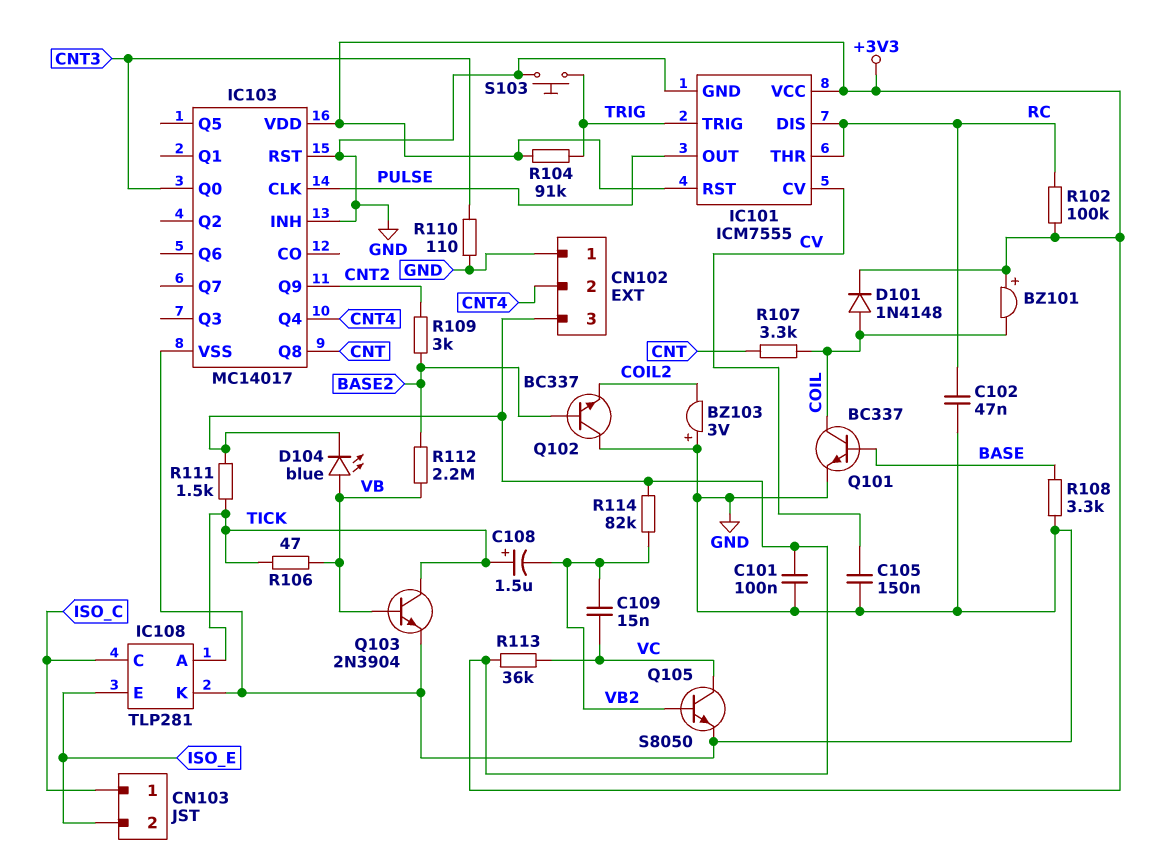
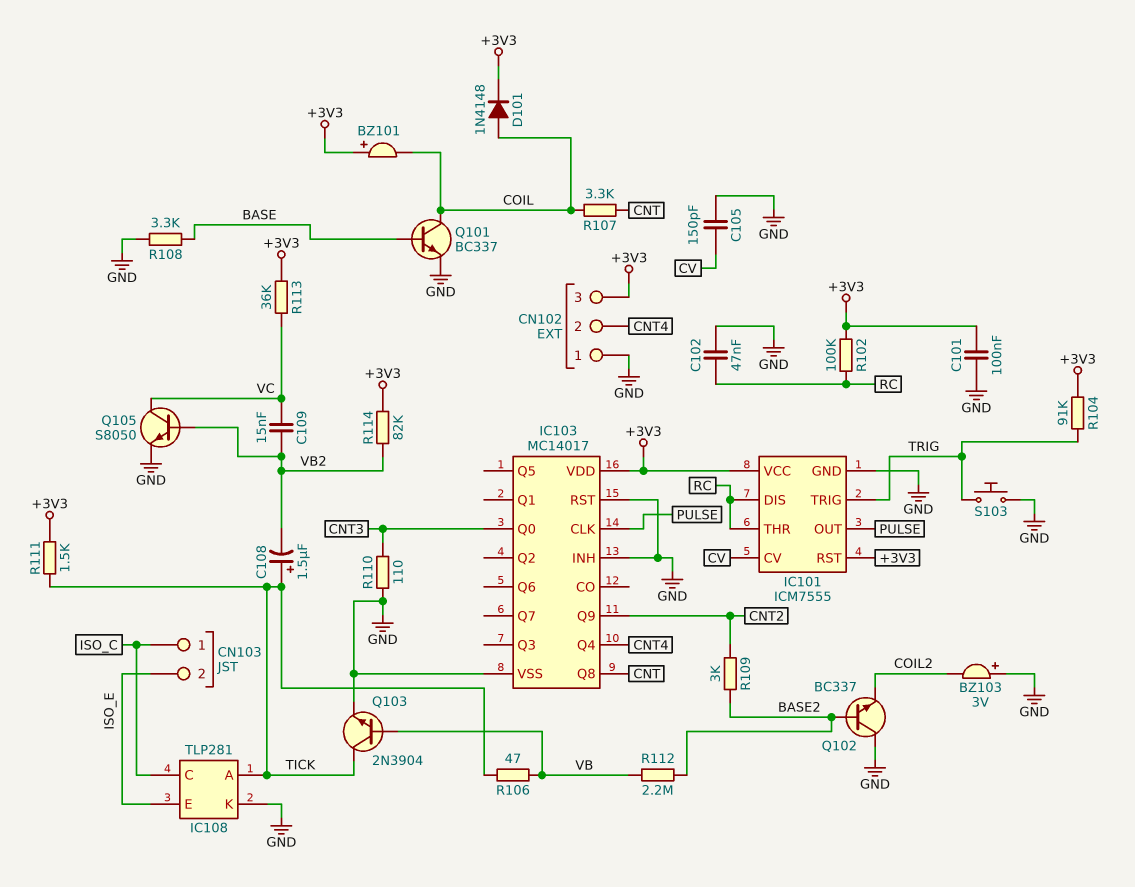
C105: 150nF (CV, GND) -> 150pF (CV, GND)
D104: LED blue (A VB, K +3V3) -> none

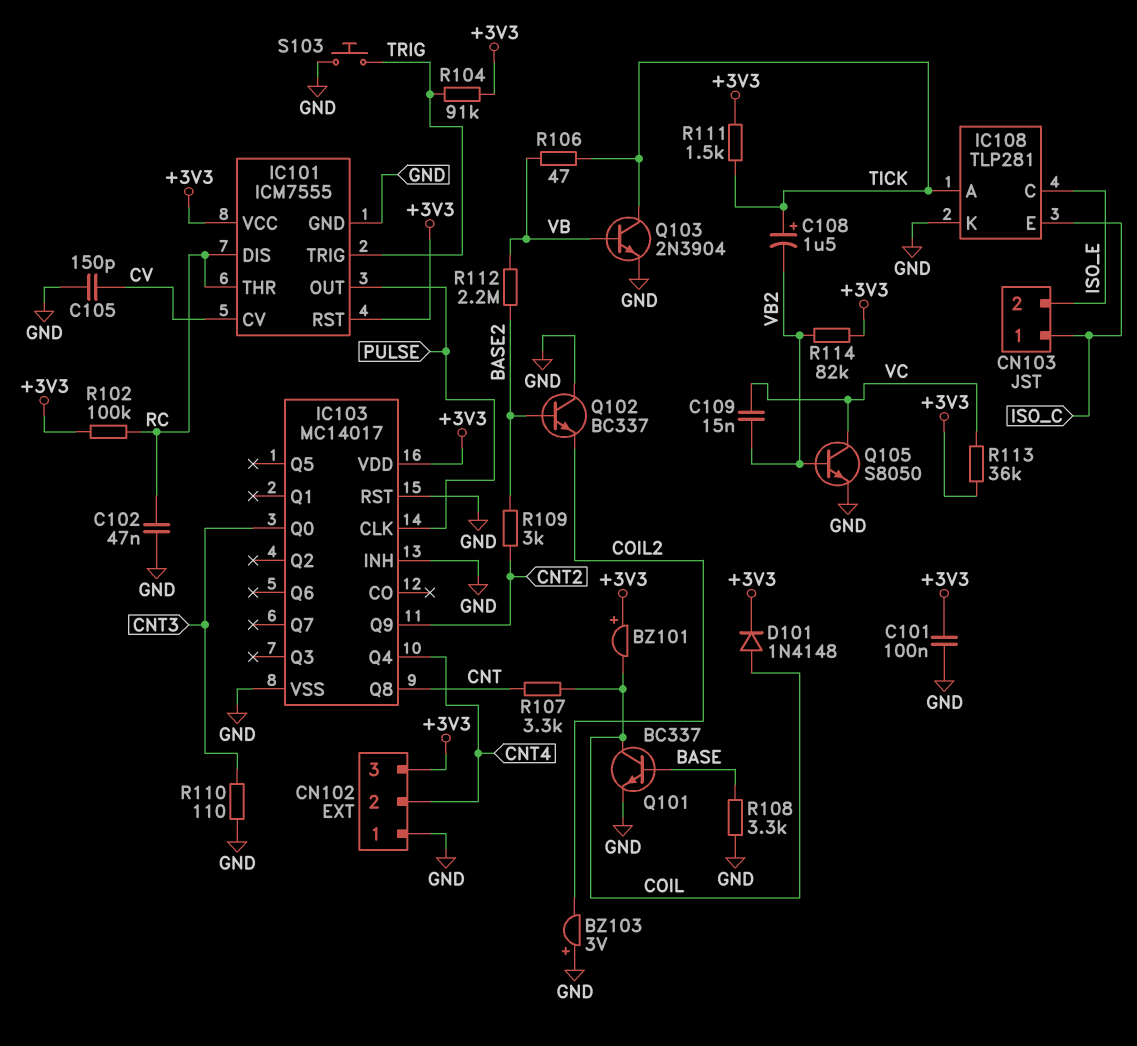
IC108 pin C: ISO_C -> ISO_E
IC108 pin E: ISO_E -> ISO_C

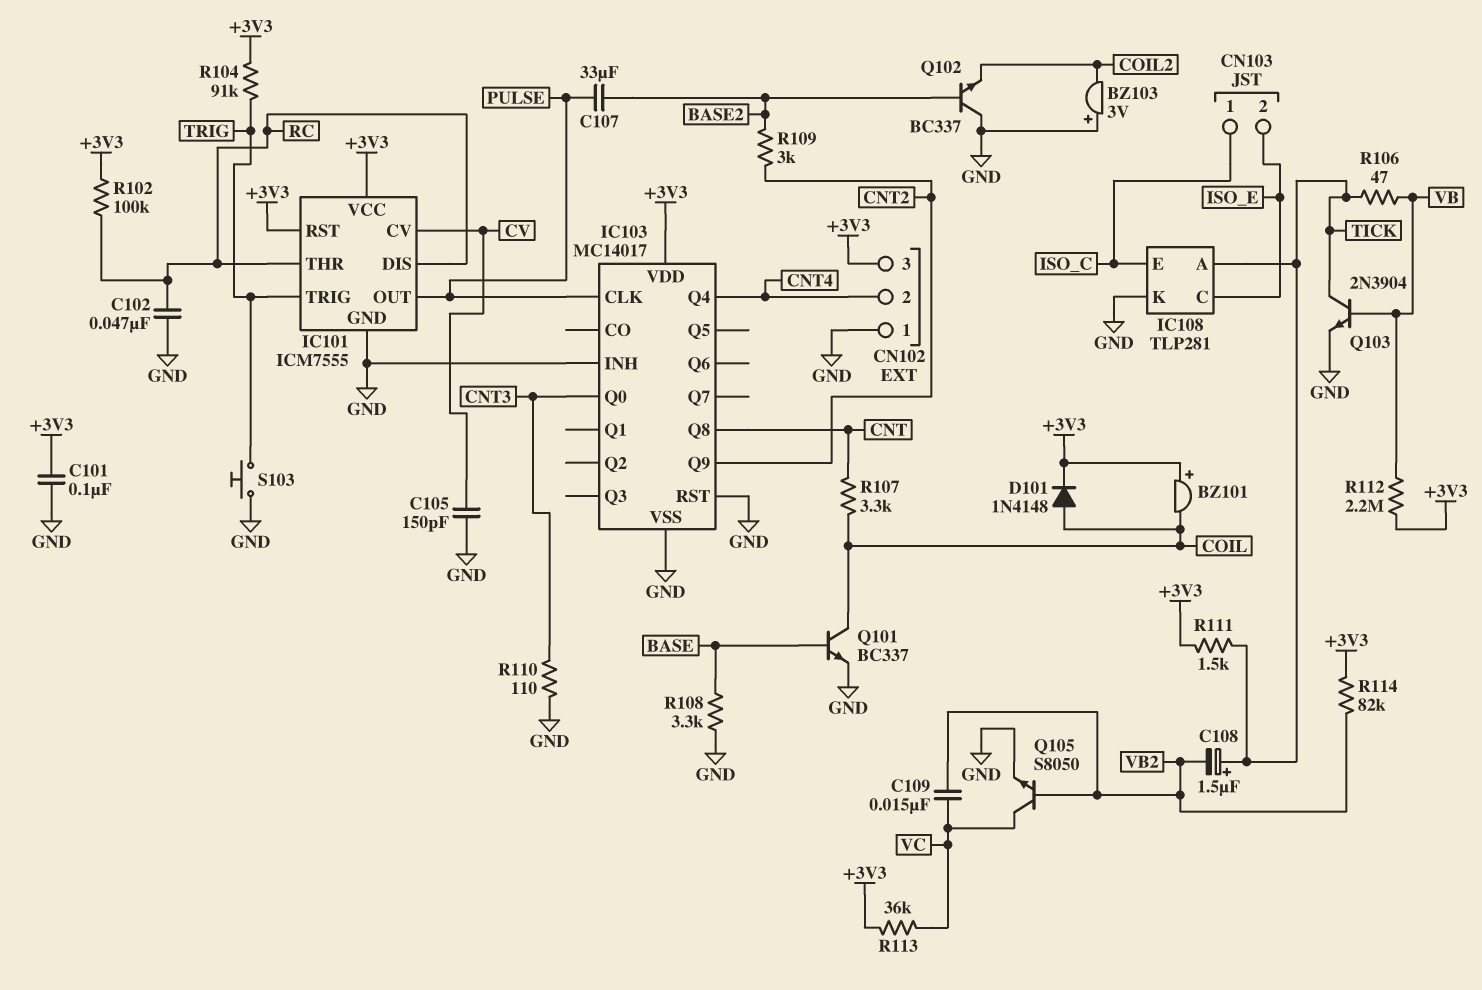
C107: none -> 33uF (BASE2, PULSE)
R112: 2.2M (BASE2, VB) -> 2.2M (+3V3, VB)

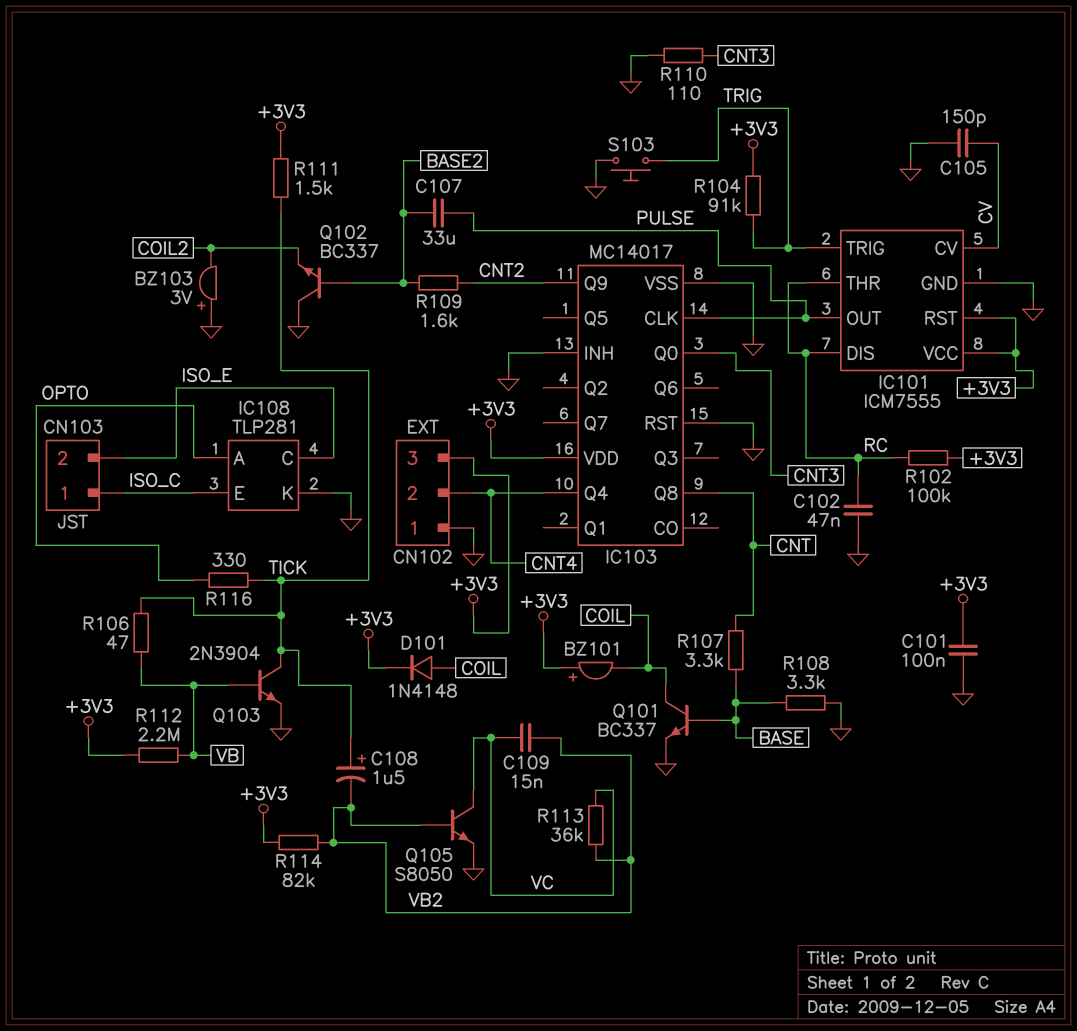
IC108 pin A: TICK -> OPTO
R107: 3.3k (CNT, COIL) -> 3.3k (BASE, CNT)
R109: 3k (BASE2, CNT2) -> 1.6k (BASE2, CNT2)
R113: 36k (+3V3, VC) -> 36k (VB2, VC)
R116: none -> 330 (OPTO, TICK)

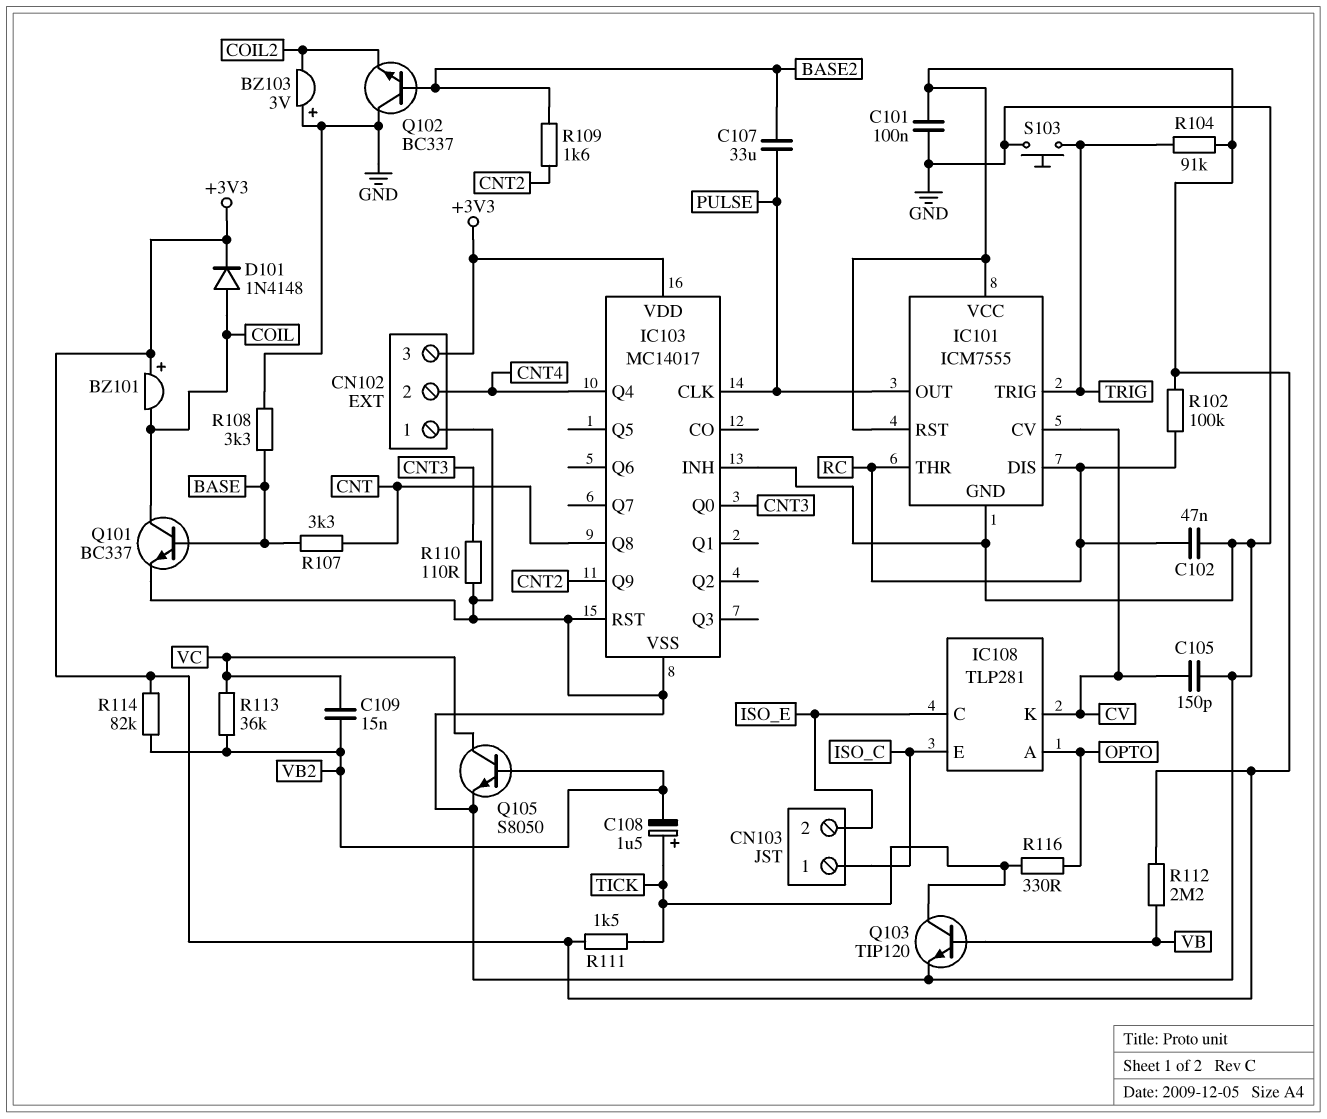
IC108 pin K: GND -> CV
Q103: NPN 2N3904 (B VB, C TICK, E GND) -> NPN TIP120 (B VB, C TICK, E GND)
R106: 47 (TICK, VB) -> none

